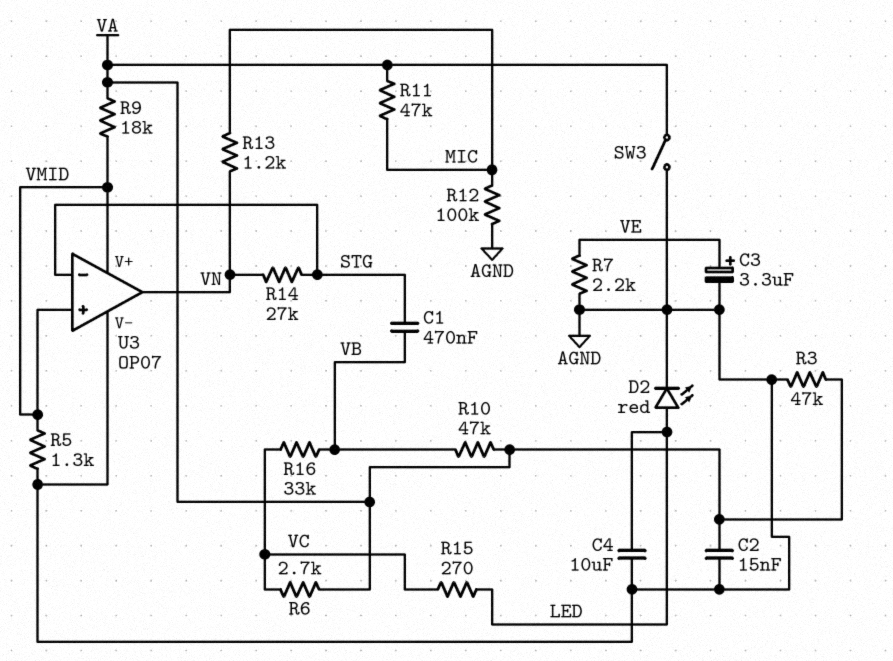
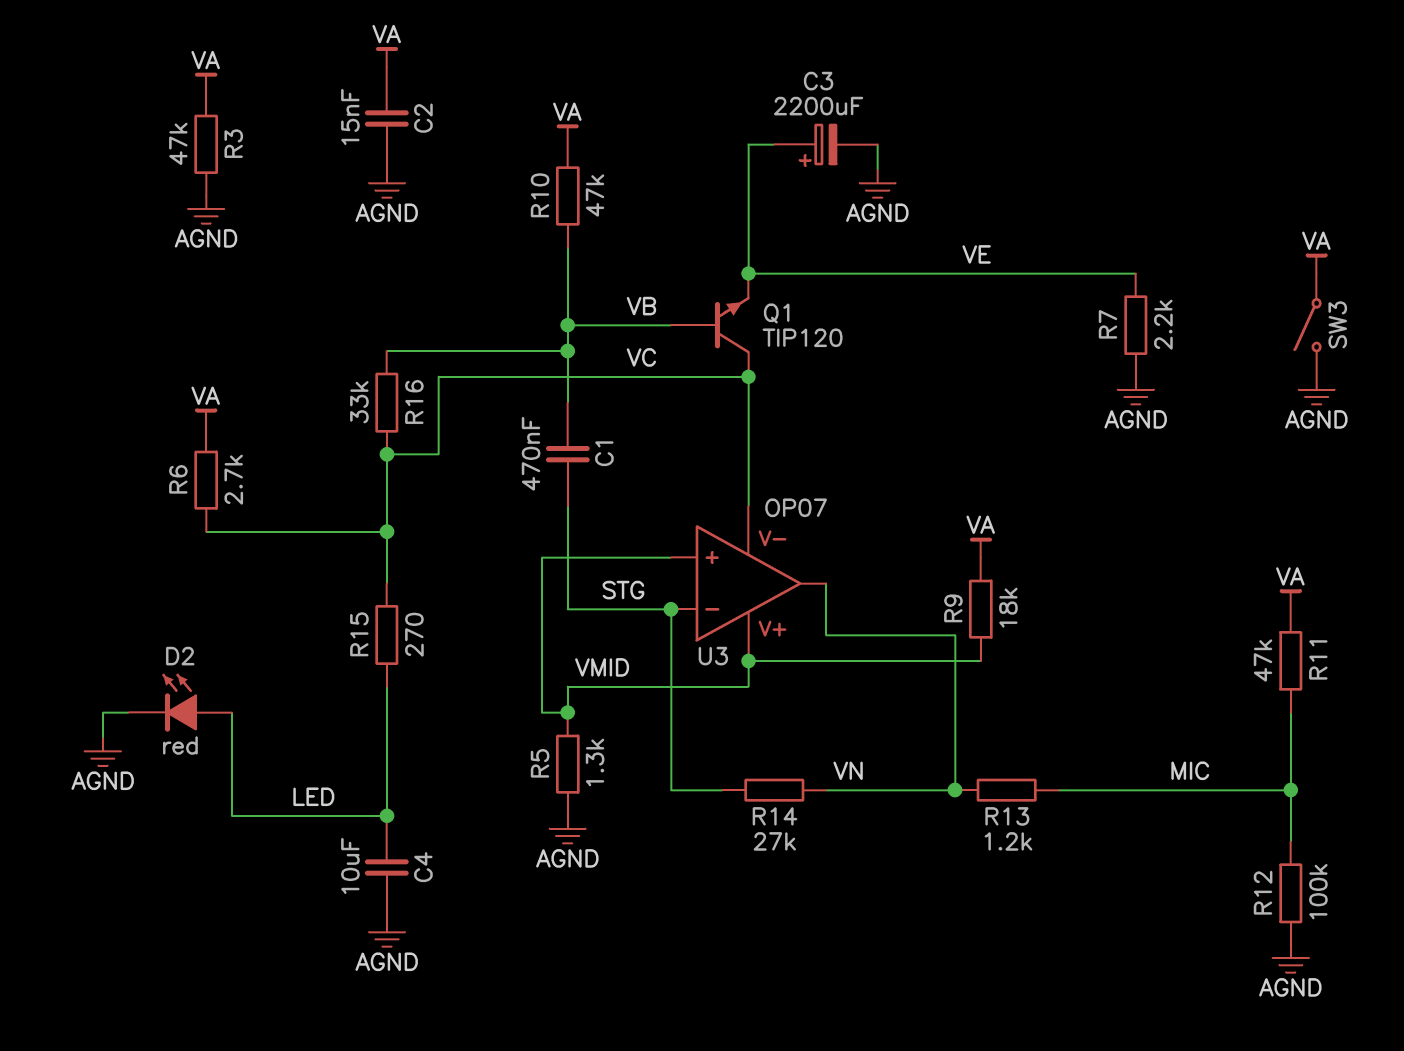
C3: 3.3uF (plus VE, minus AGND) -> 2200uF (plus VE, minus AGND)
Q1: none -> NPN TIP120 (B VB, C VC, E VE)
U3 pin V-: AGND -> VC

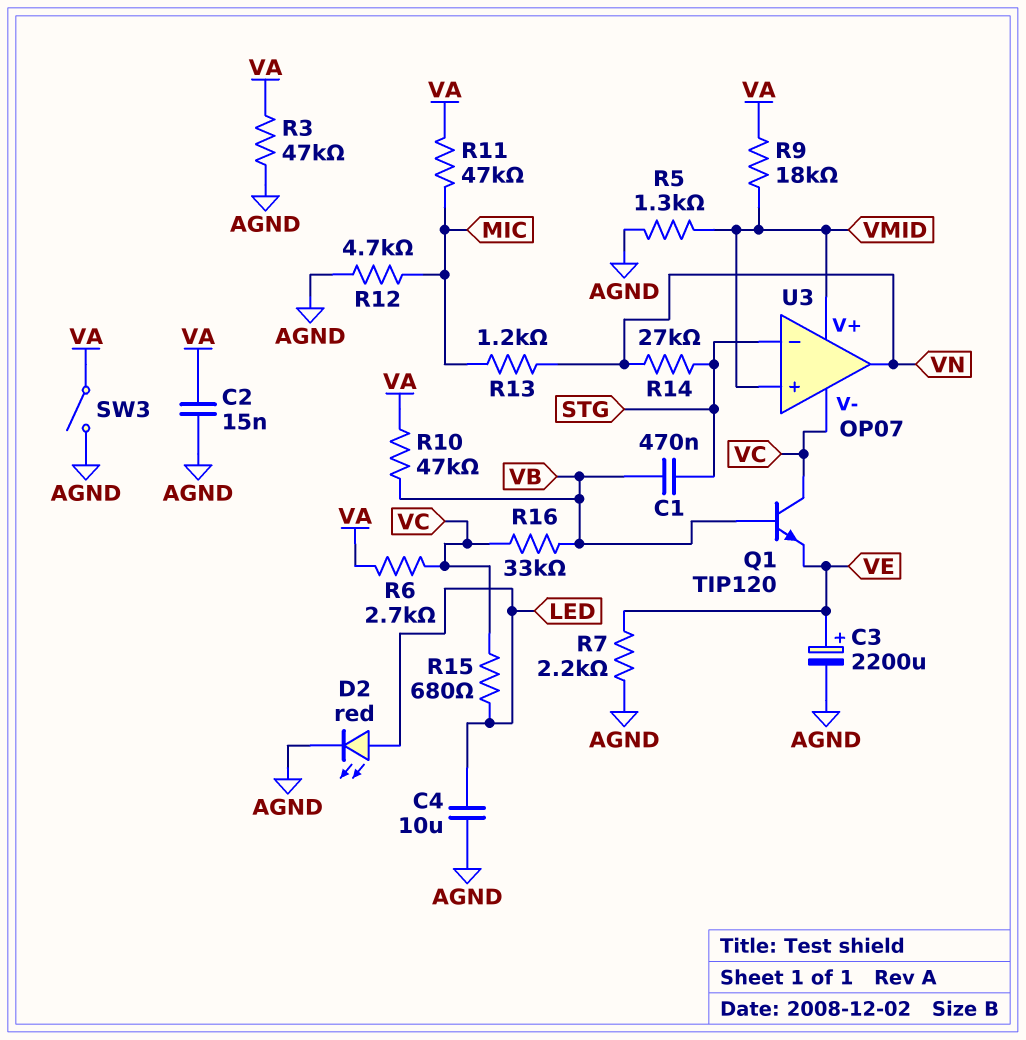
R12: 100k (AGND, MIC) -> 4.7k (AGND, MIC)
R15: 270 (LED, VC) -> 680 (LED, VC)

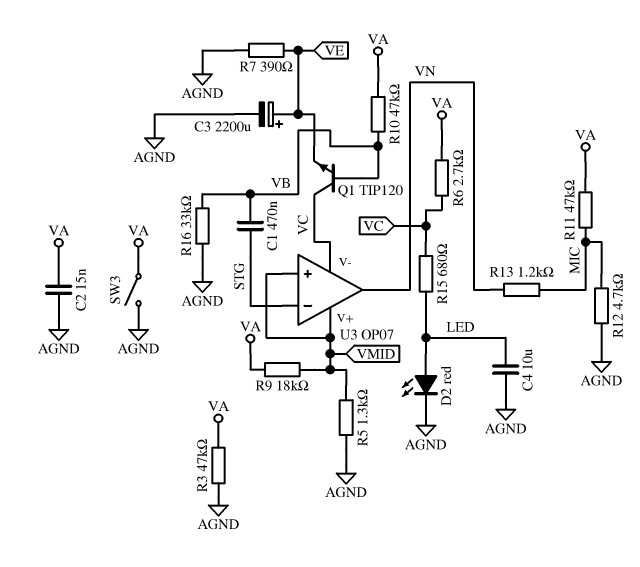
R7: 2.2k (AGND, VE) -> 390 (AGND, VE)
R14: 27k (STG, VN) -> none
R16: 33k (VB, VC) -> 33k (AGND, VB)

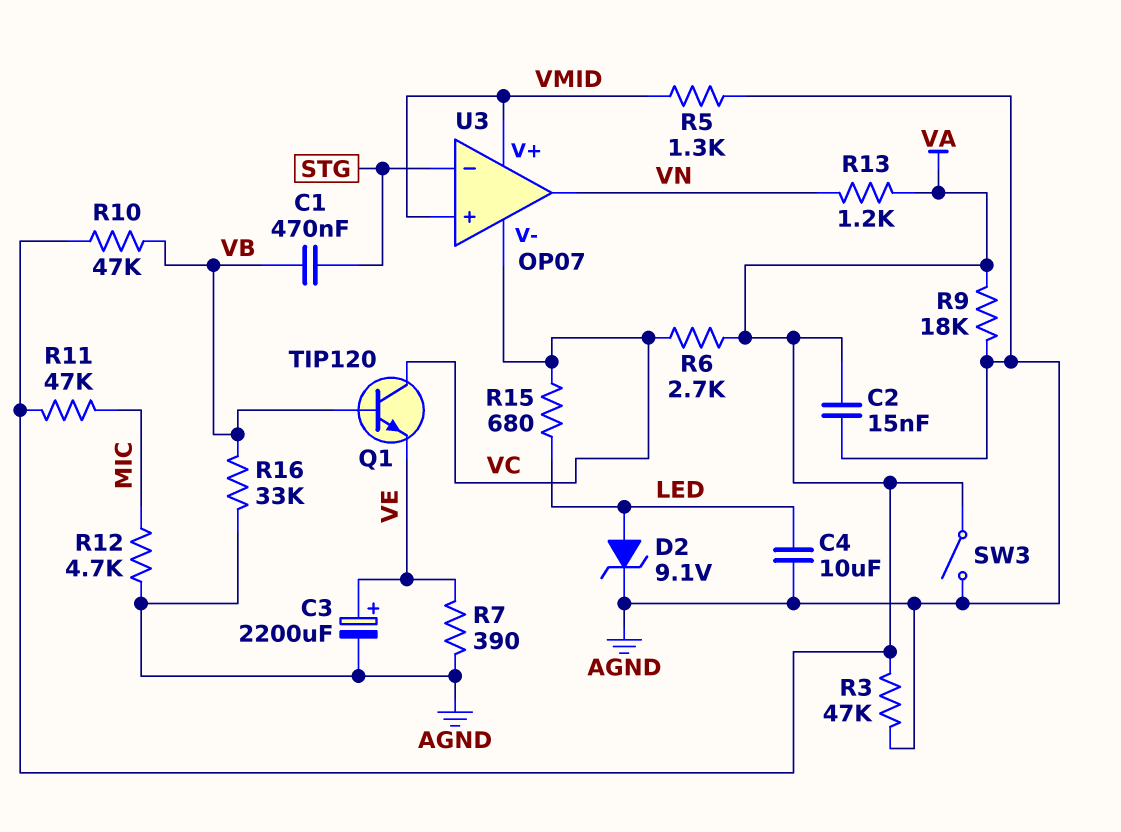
D2: LED red (A LED, K AGND) -> zener 9.1V (A LED, K AGND)
R9: 18k (VA, VMID) -> 18k (AGND, VA)
R13: 1.2k (MIC, VN) -> 1.2k (VA, VN)

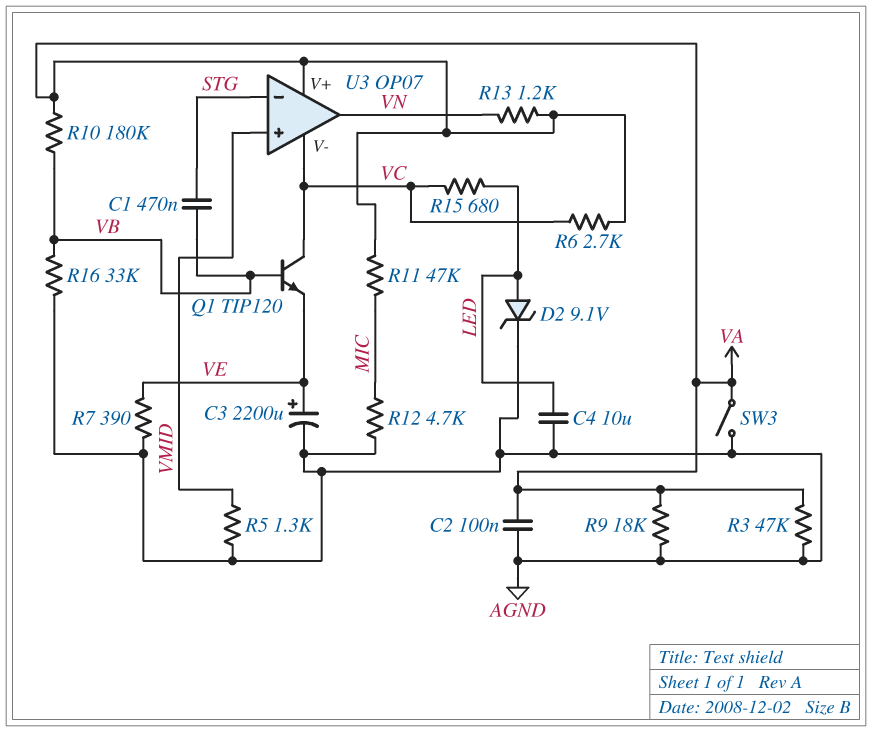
C2: 15nF (AGND, VA) -> 100nF (AGND, VA)
R10: 47k (VA, VB) -> 180k (VA, VB)
U3 pin V+: VMID -> VA

